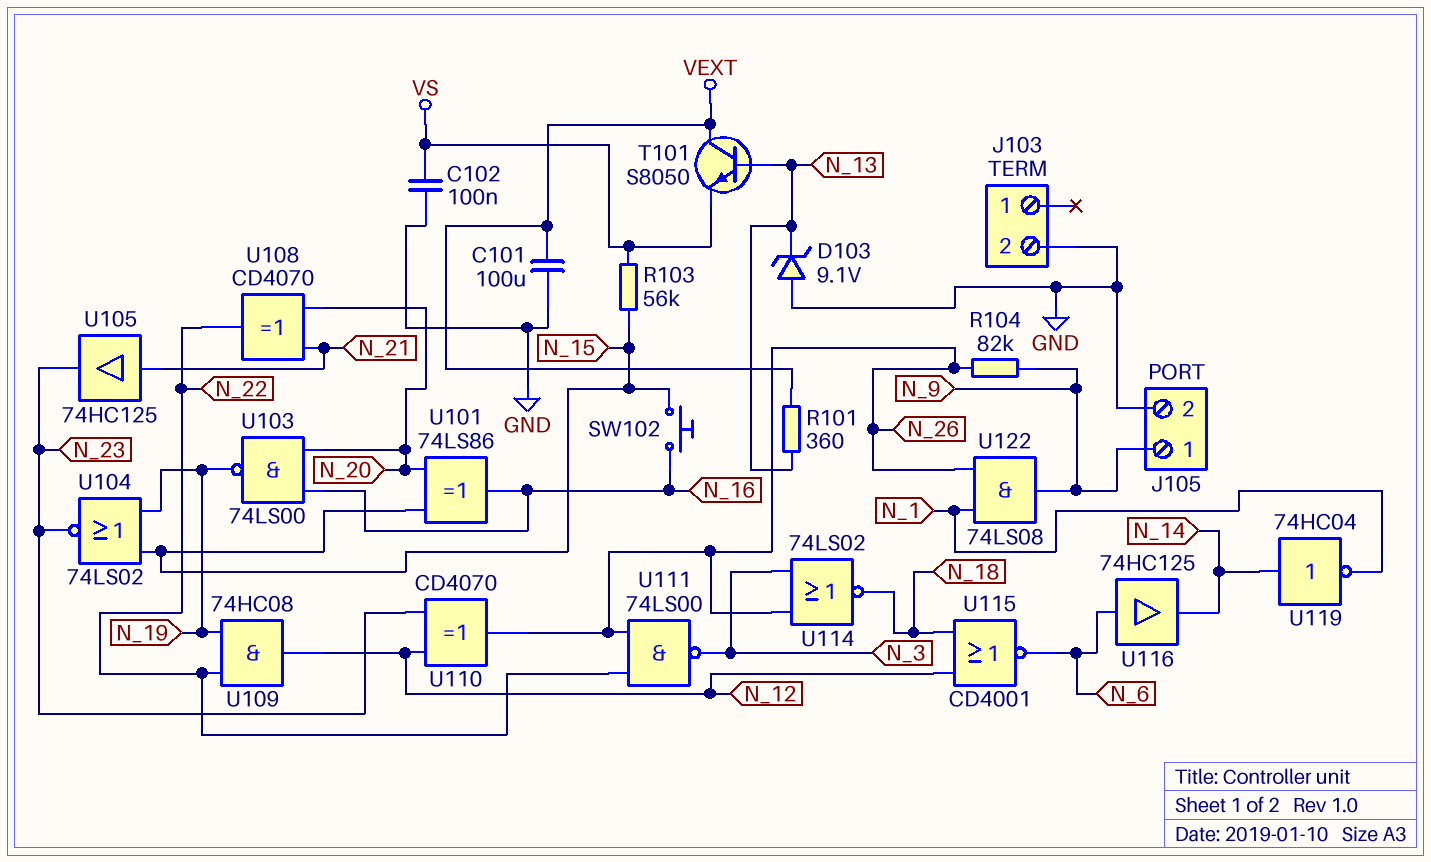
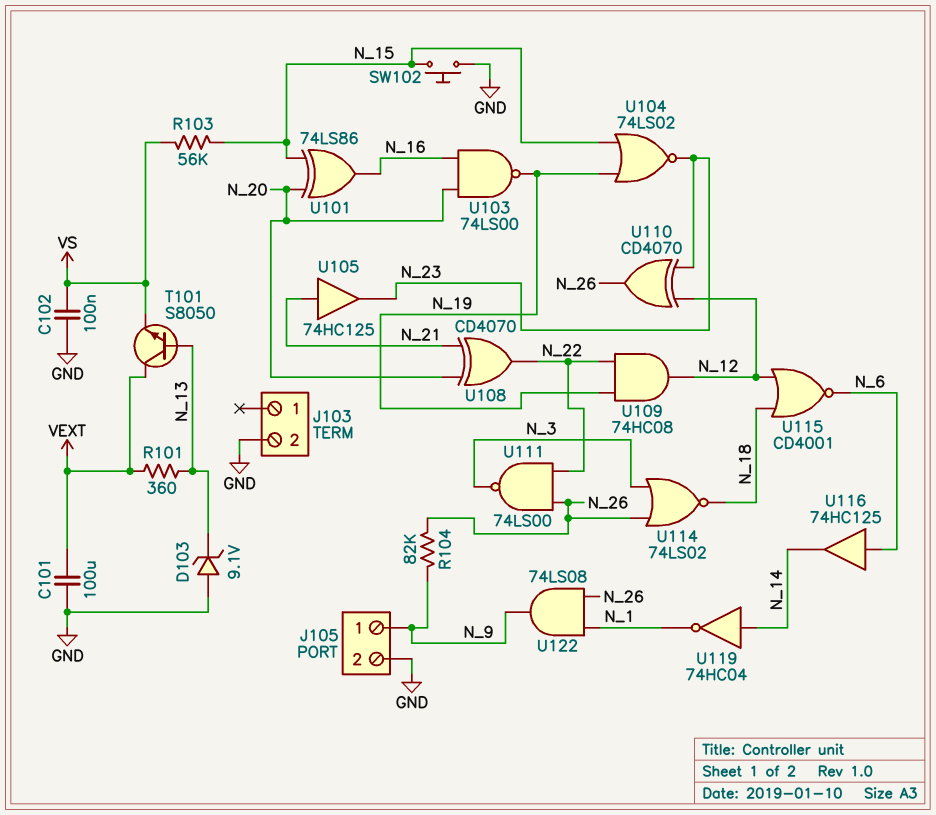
SW102: button (N_15, N_16) -> button (GND, N_15)

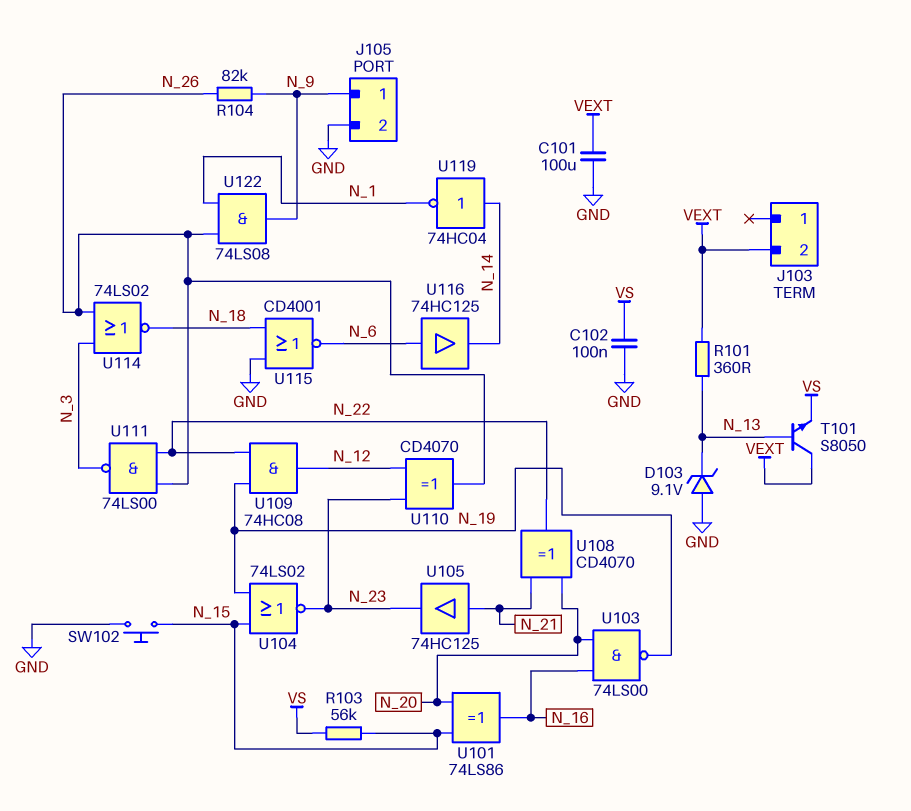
J103 pin 2: GND -> VEXT
U115: NOR CD4001 (in N_12, in N_18, out N_6) -> NOR CD4001 (in GND, in N_18, out N_6)

